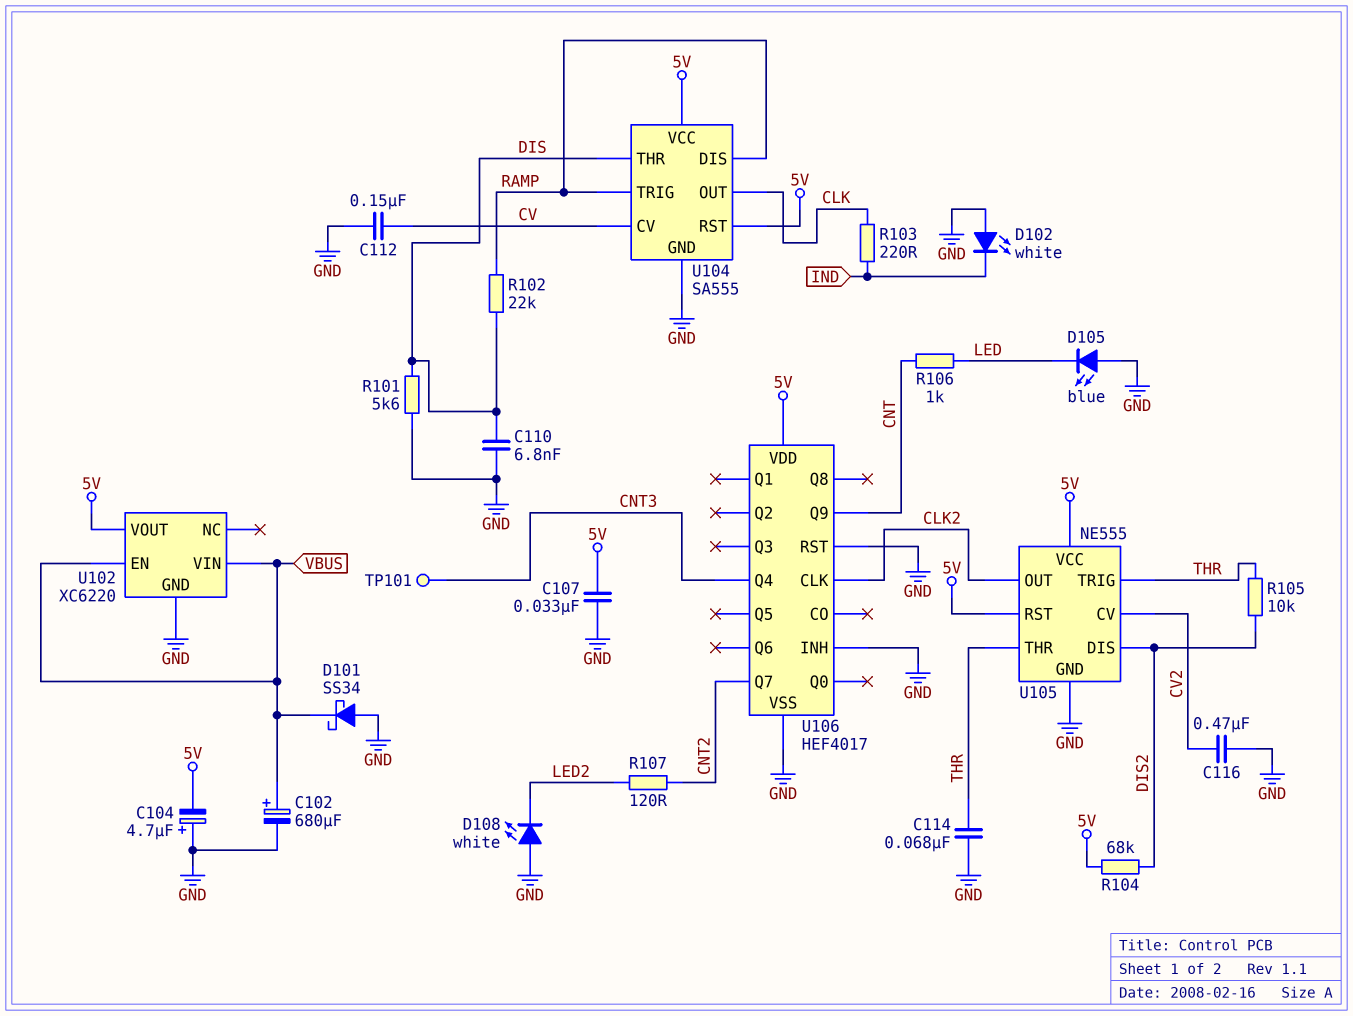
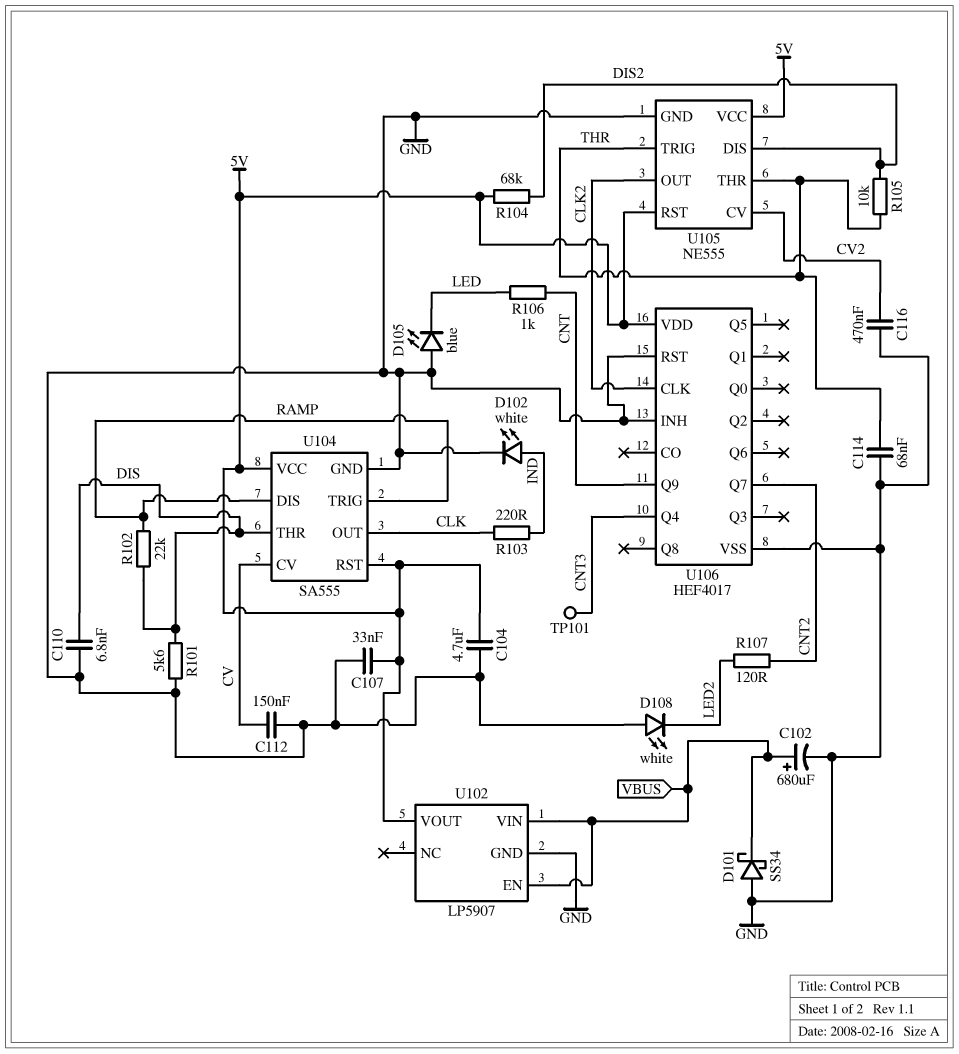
C104: 4.7uF (plus GND, minus 5V) -> 4.7uF (5V, GND)
D102: LED white (A GND, K IND) -> LED white (A IND, K GND)
U102: XC6220 -> LP5907

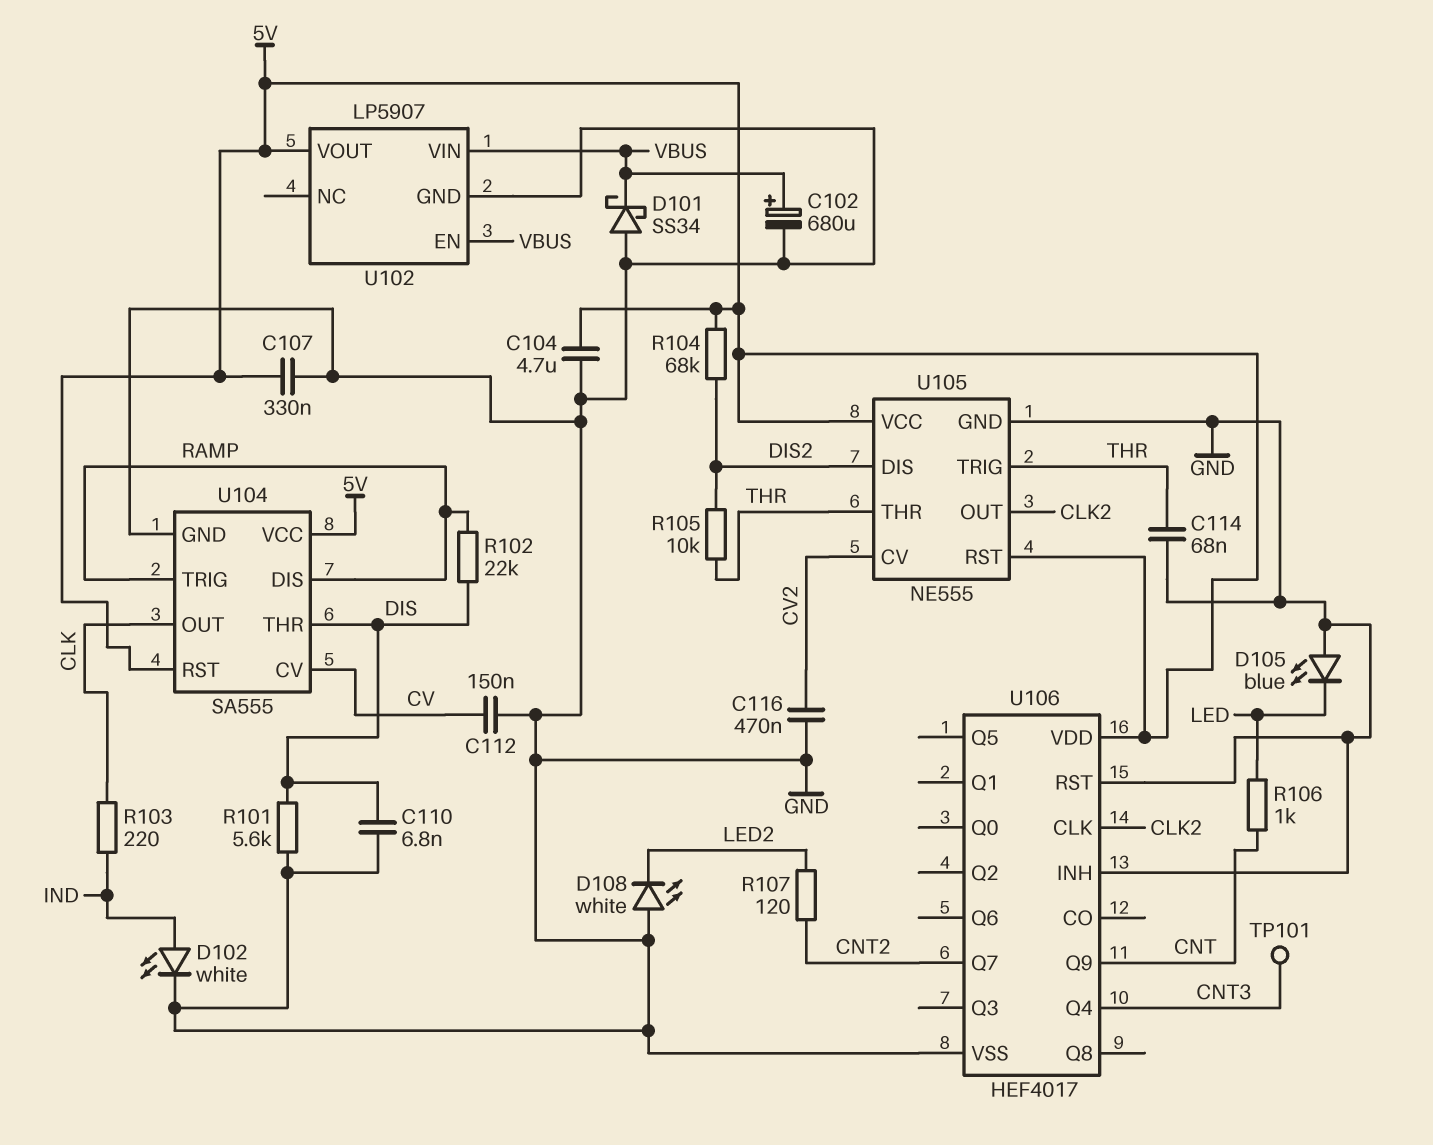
C107: 33nF (5V, GND) -> 330nF (5V, GND)

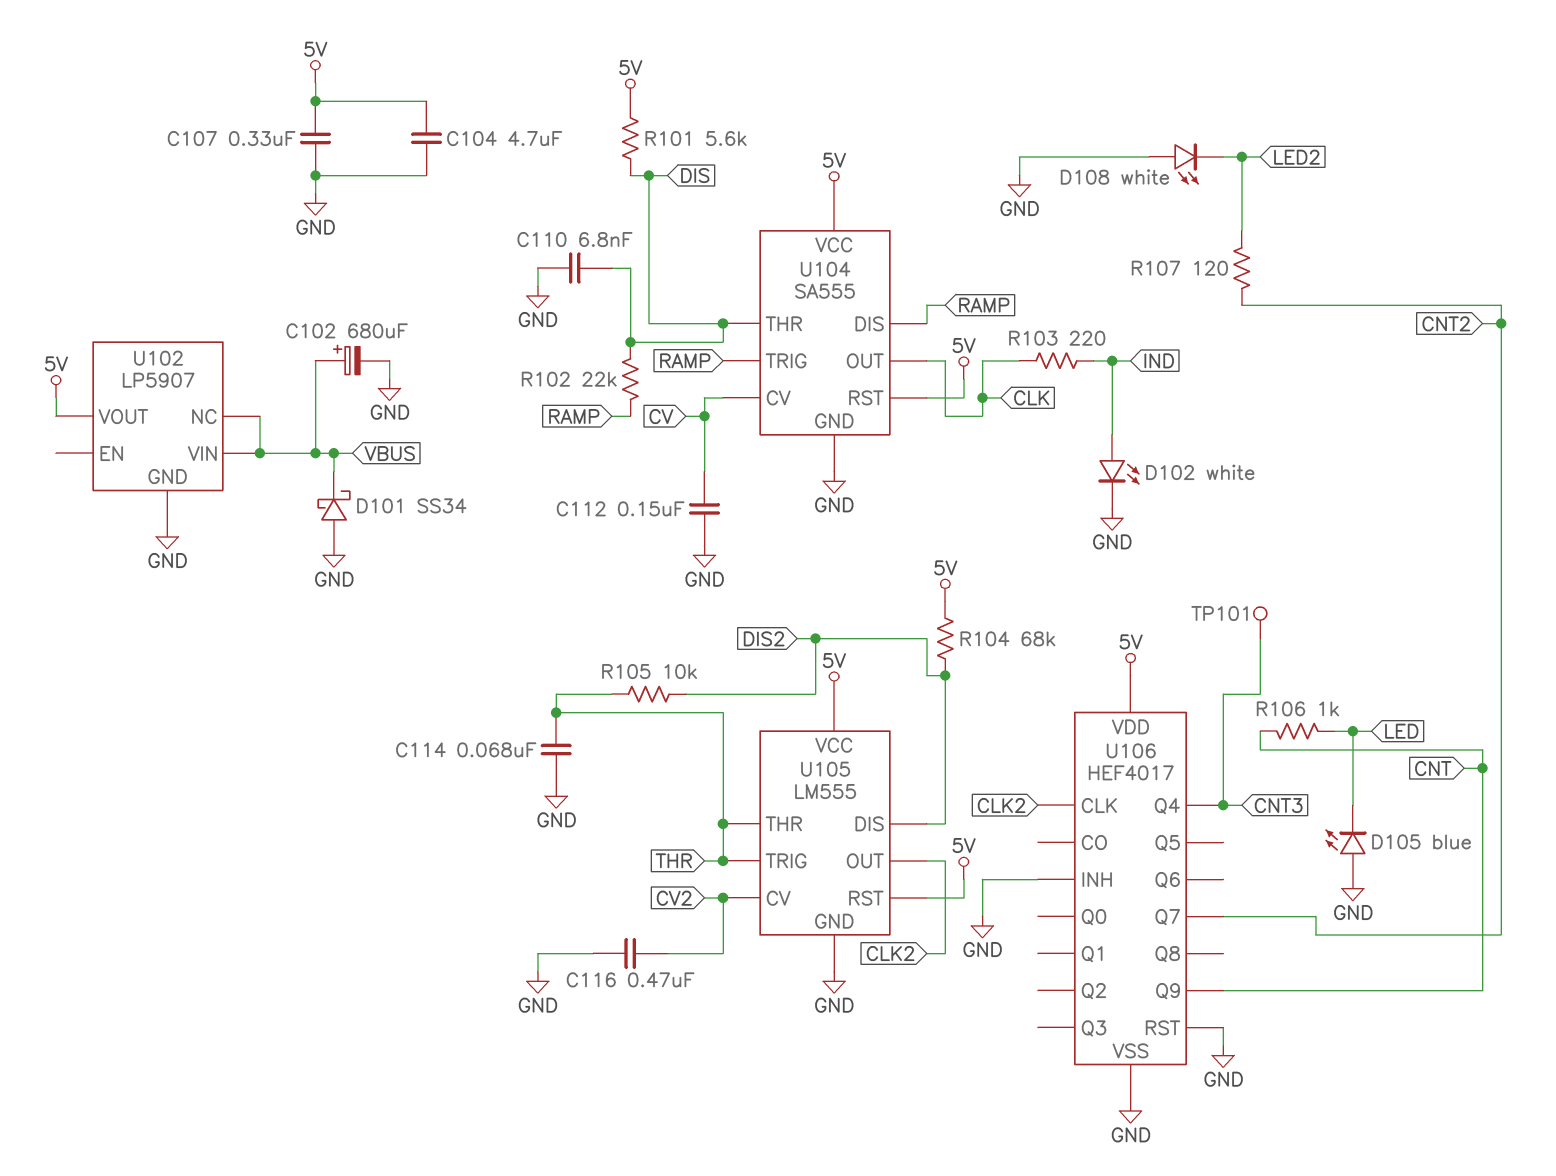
R101: 5.6k (DIS, GND) -> 5.6k (5V, DIS)
U102 pin EN: VBUS -> none
U102 pin NC: none -> VBUS
U105: NE555 -> LM555

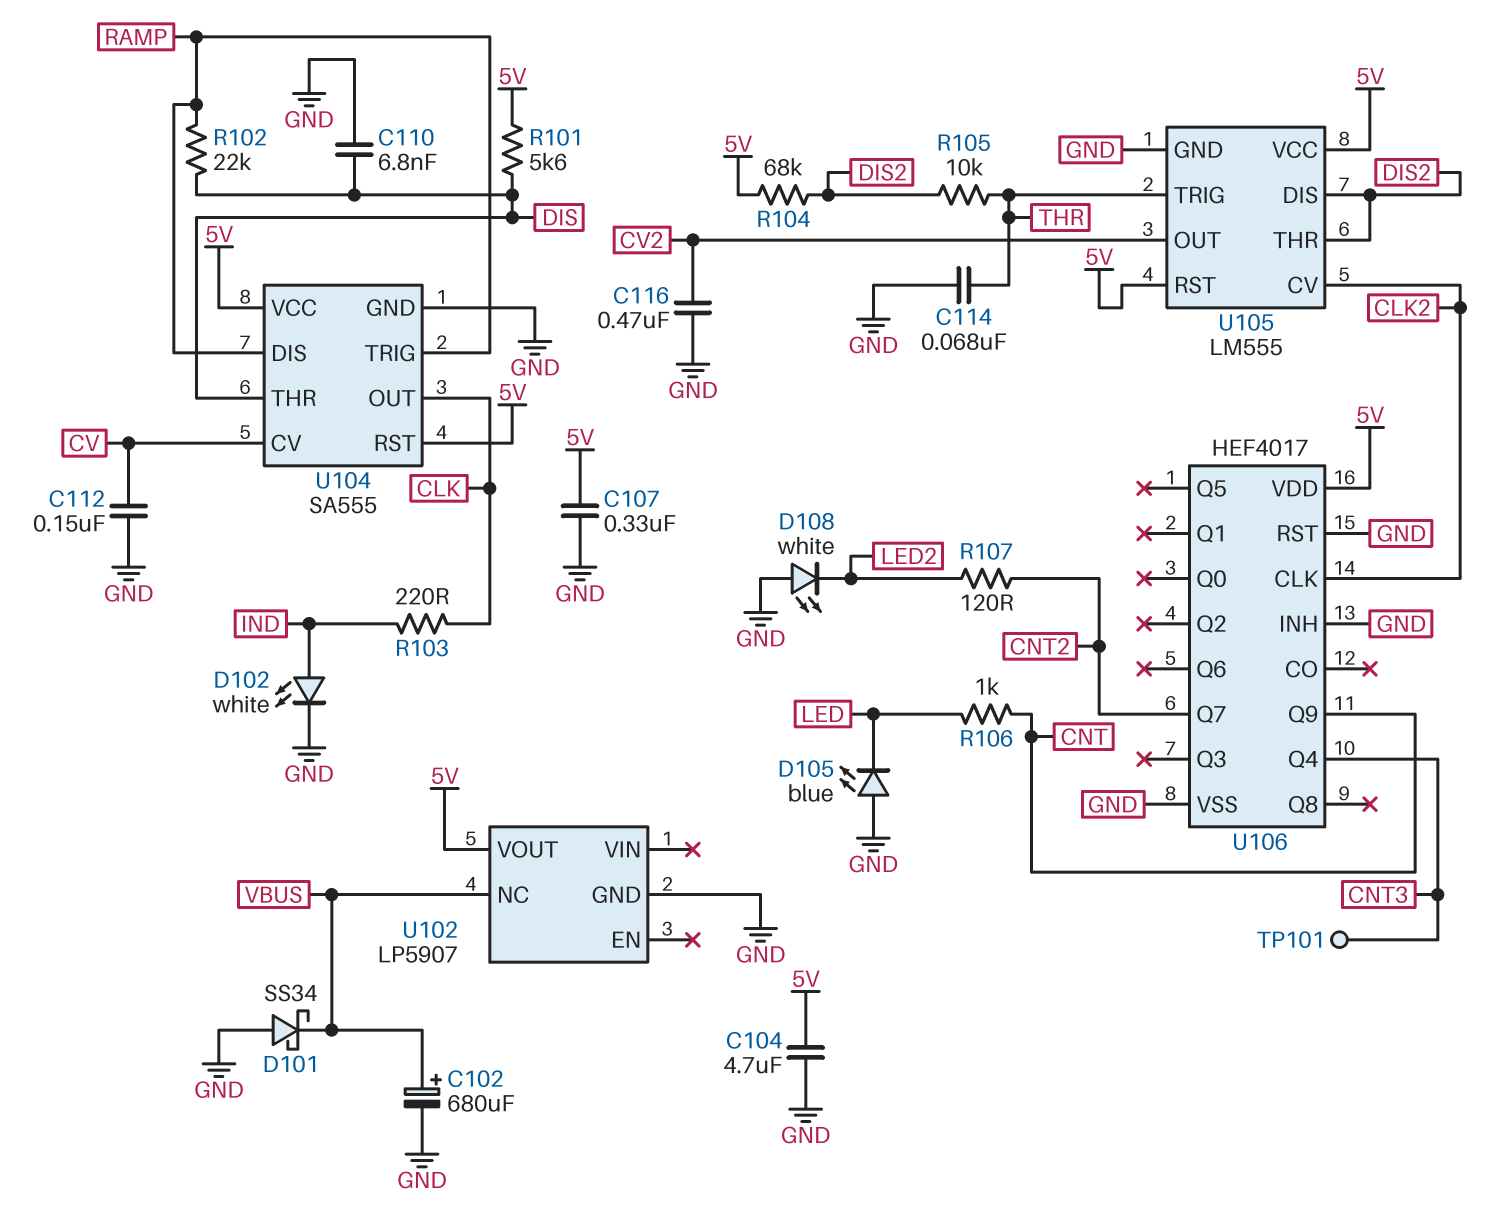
U102 pin VIN: VBUS -> none
U105 pin CV: CV2 -> CLK2
U105 pin OUT: CLK2 -> CV2
U105 pin THR: THR -> DIS2

